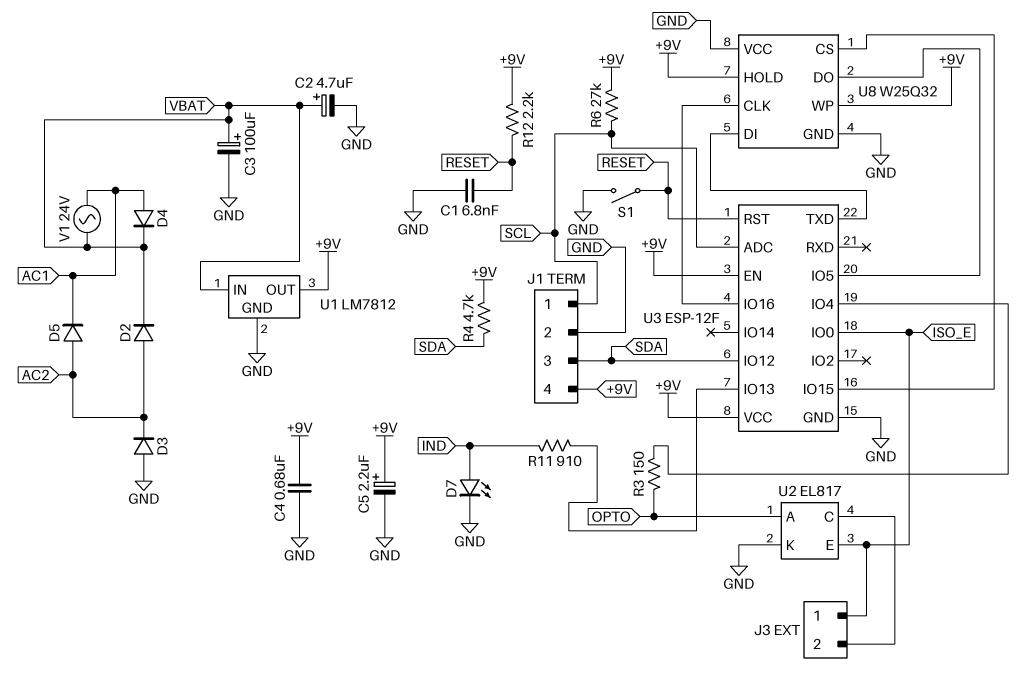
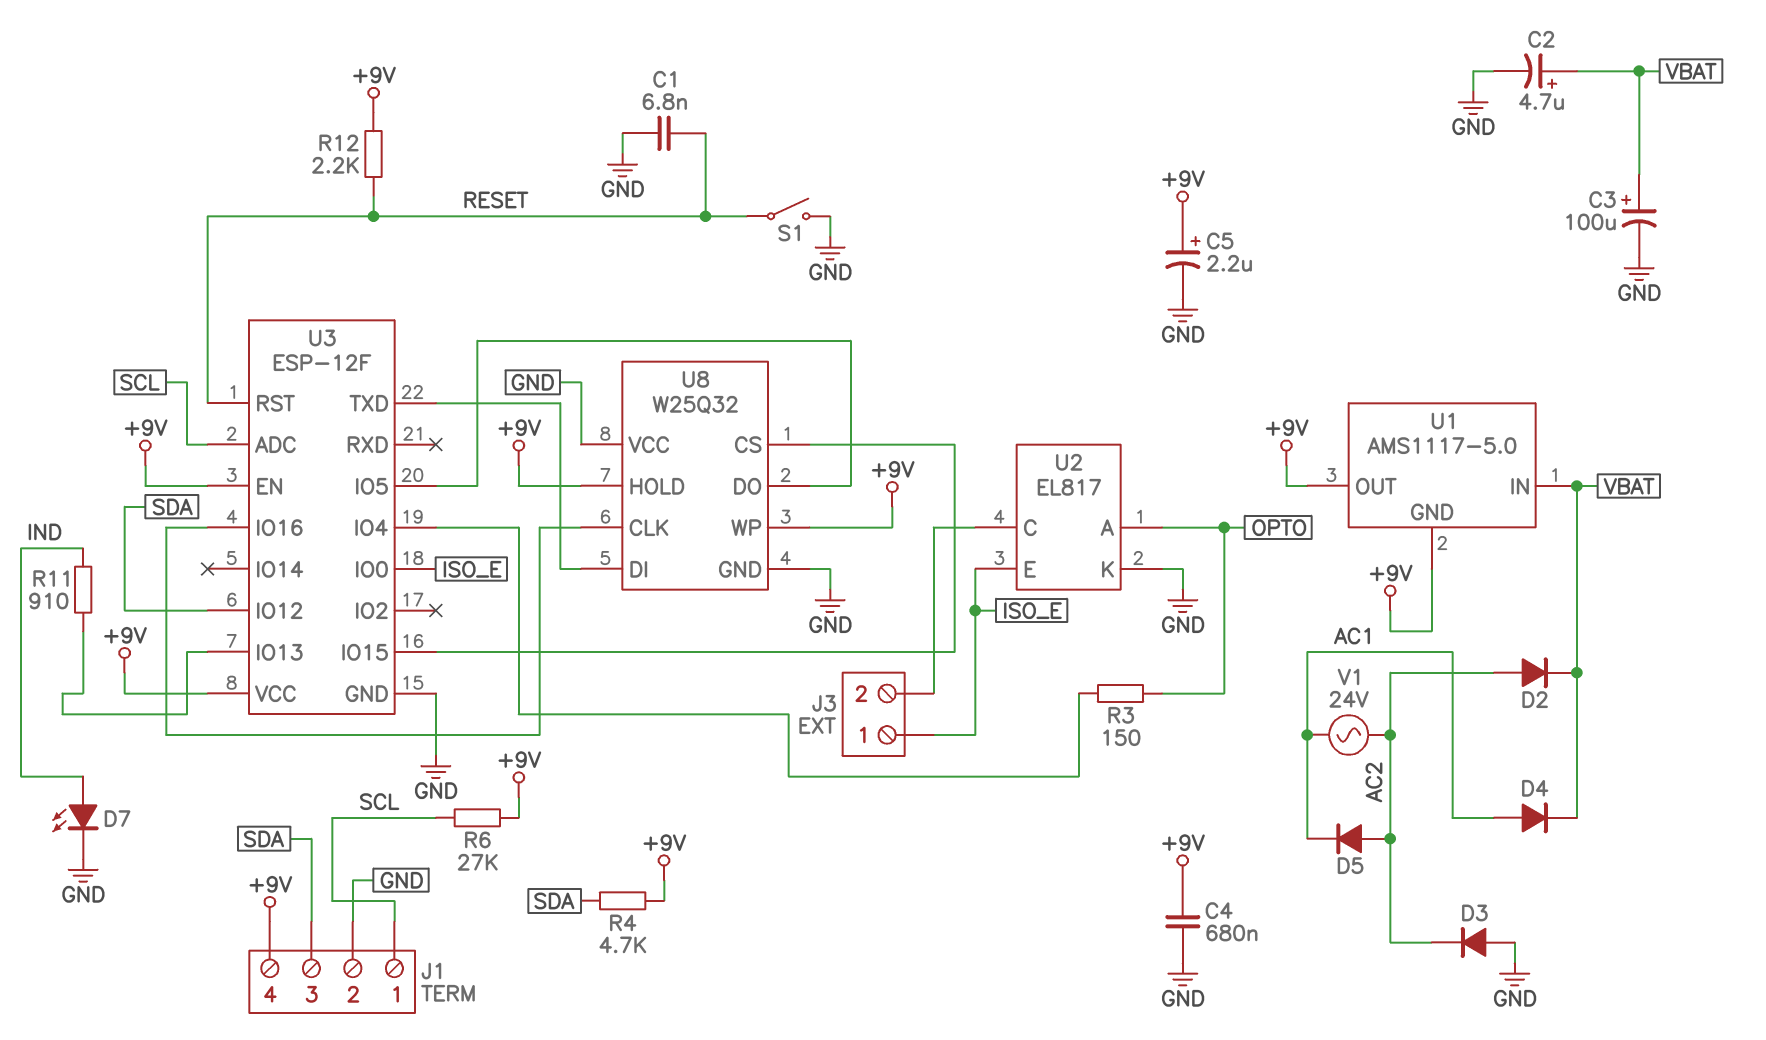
U1: LM7812 -> AMS1117-5.0
U1 pin GND: GND -> +9V
V1: AC 24V (AC1, VBAT) -> AC 24V (AC1, AC2)

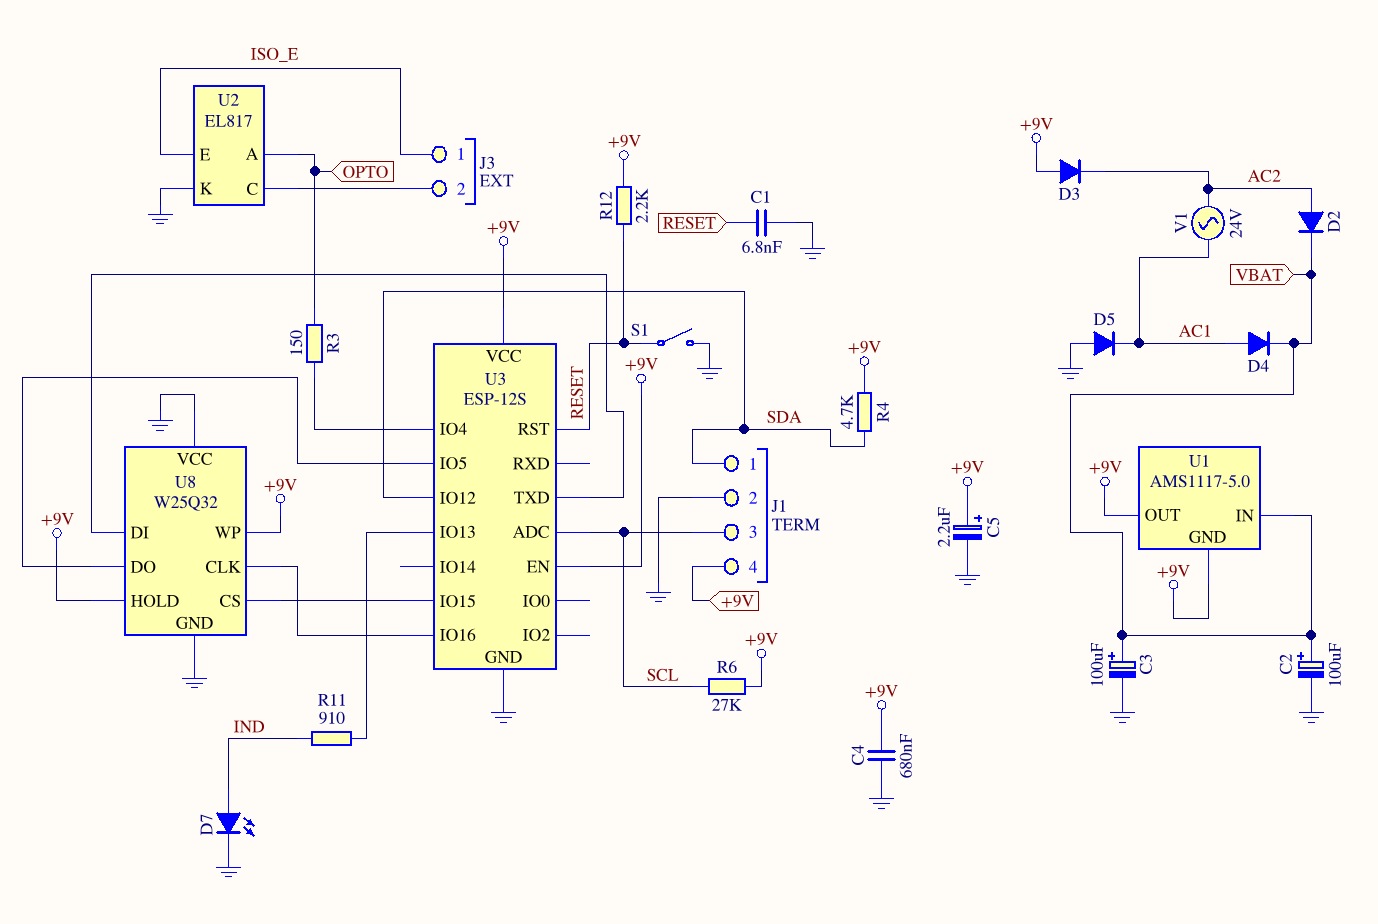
C2: 4.7uF (plus VBAT, minus GND) -> 100uF (plus VBAT, minus GND)
D3: diode (A GND, K AC2) -> diode (A +9V, K AC2)
D5: diode (A AC2, K AC1) -> diode (A GND, K AC1)
J1 pin 1: SCL -> SDA
J1 pin 3: SDA -> SCL
U3: ESP-12F -> ESP-12S
U3 pin IO0: ISO_E -> none

